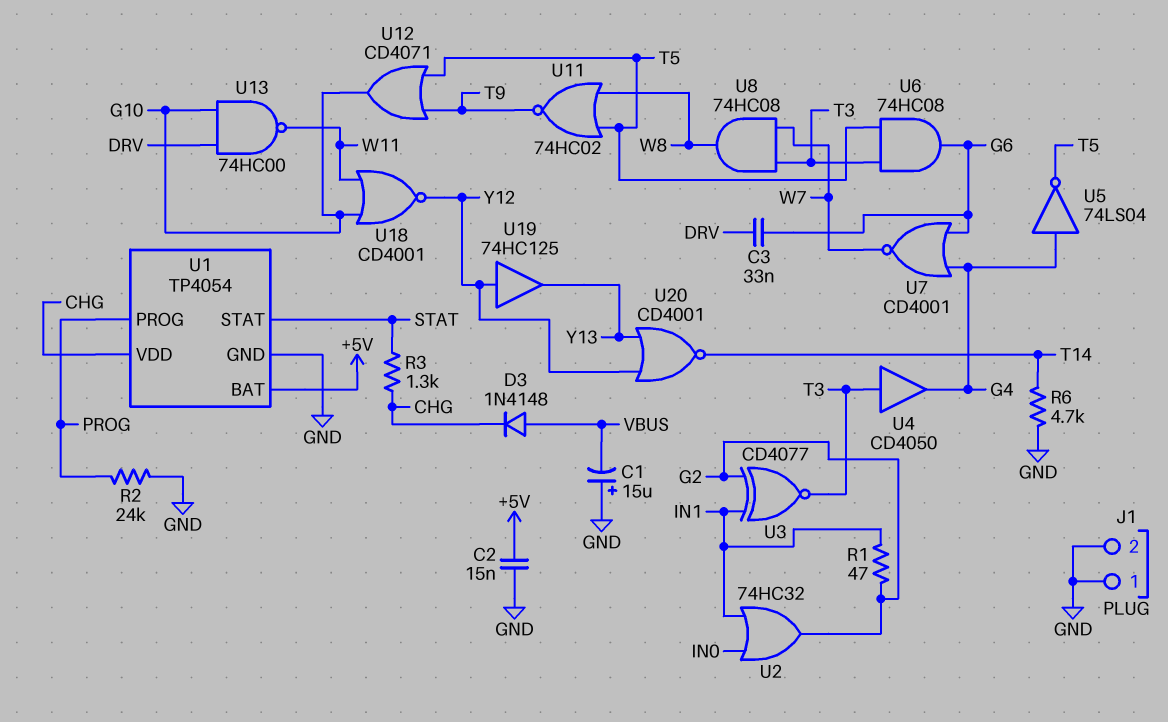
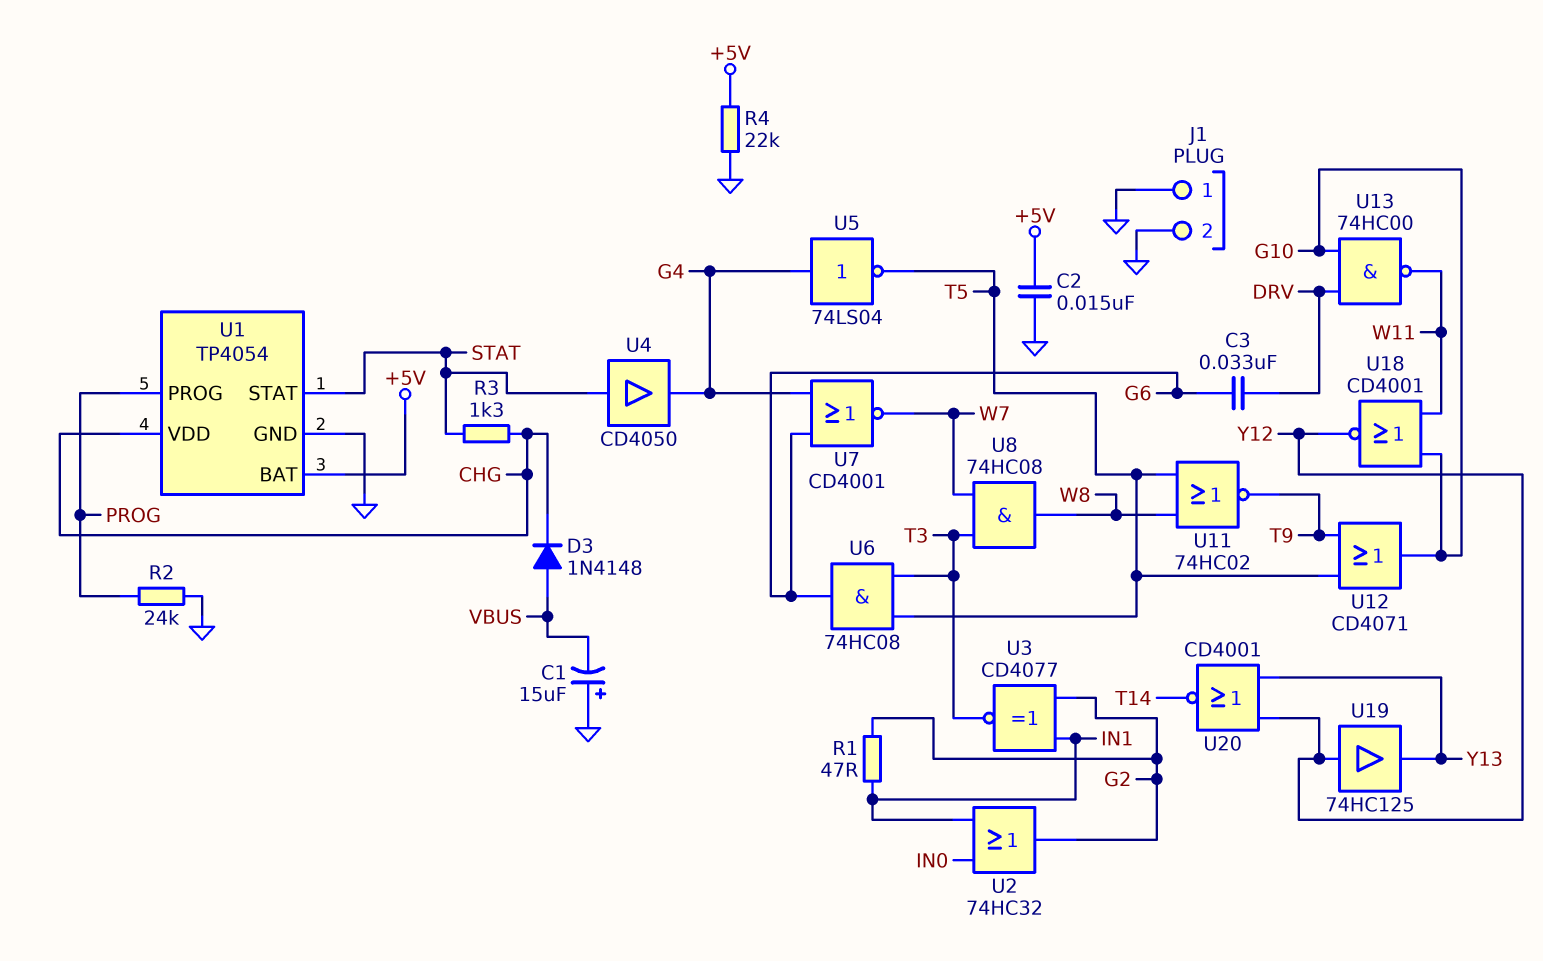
R4: none -> 22k (+5V, GND)
R6: 4.7k (GND, T14) -> none
U4: buffer CD4050 (in T3, out G4) -> buffer CD4050 (in STAT, out G4)

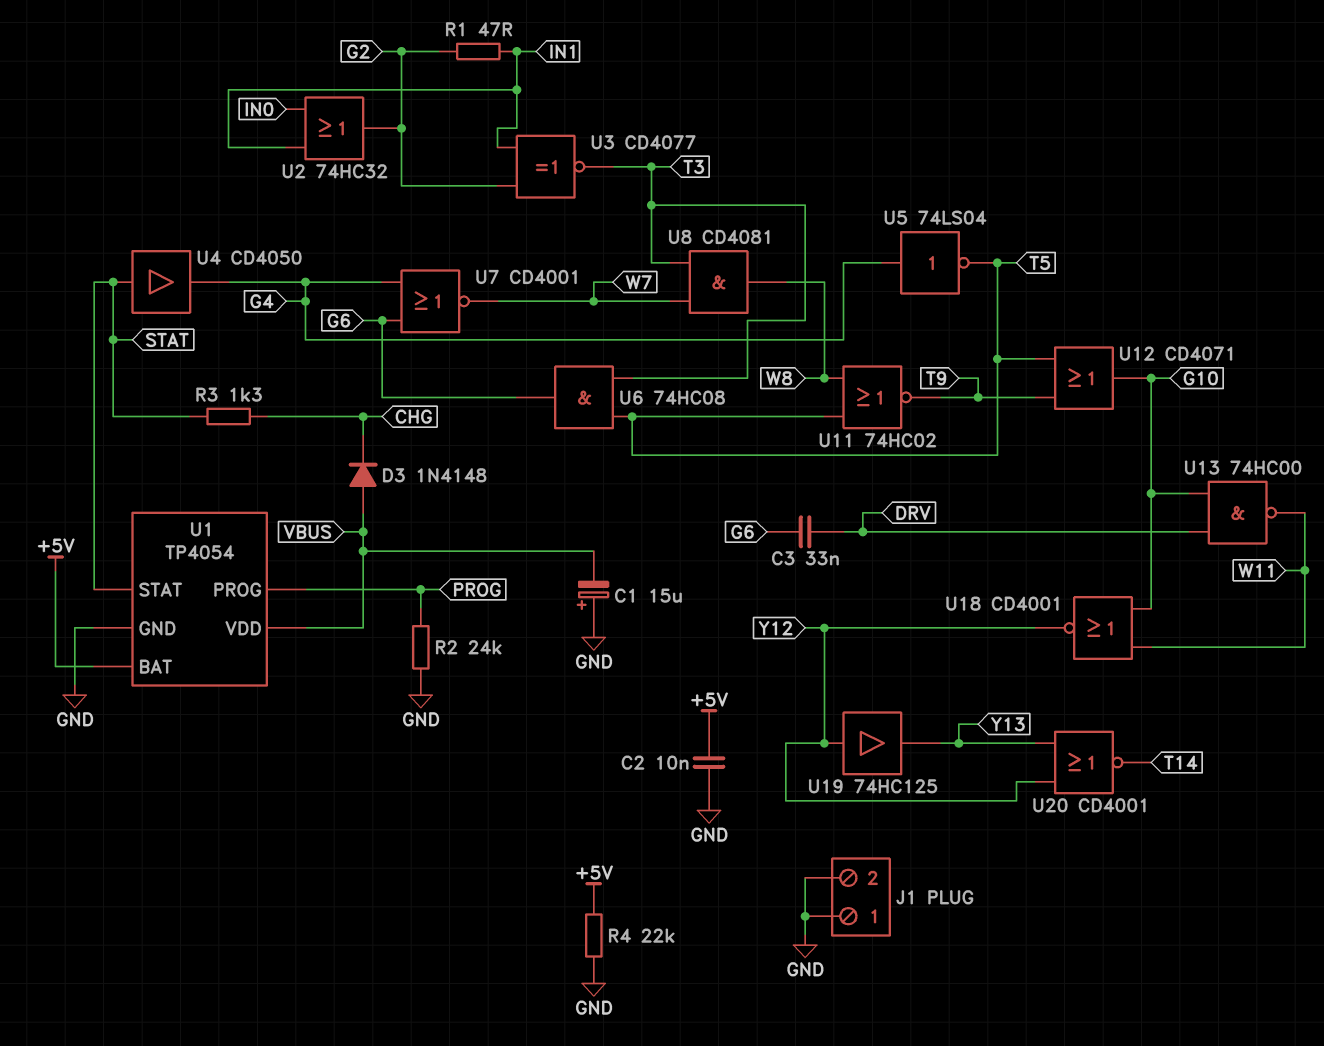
C2: 15nF (+5V, GND) -> 10nF (+5V, GND)
U1 pin VDD: CHG -> VBUS
U8: AND 74HC08 (in T3, in W7, out W8) -> AND CD4081 (in T3, in W7, out W8)

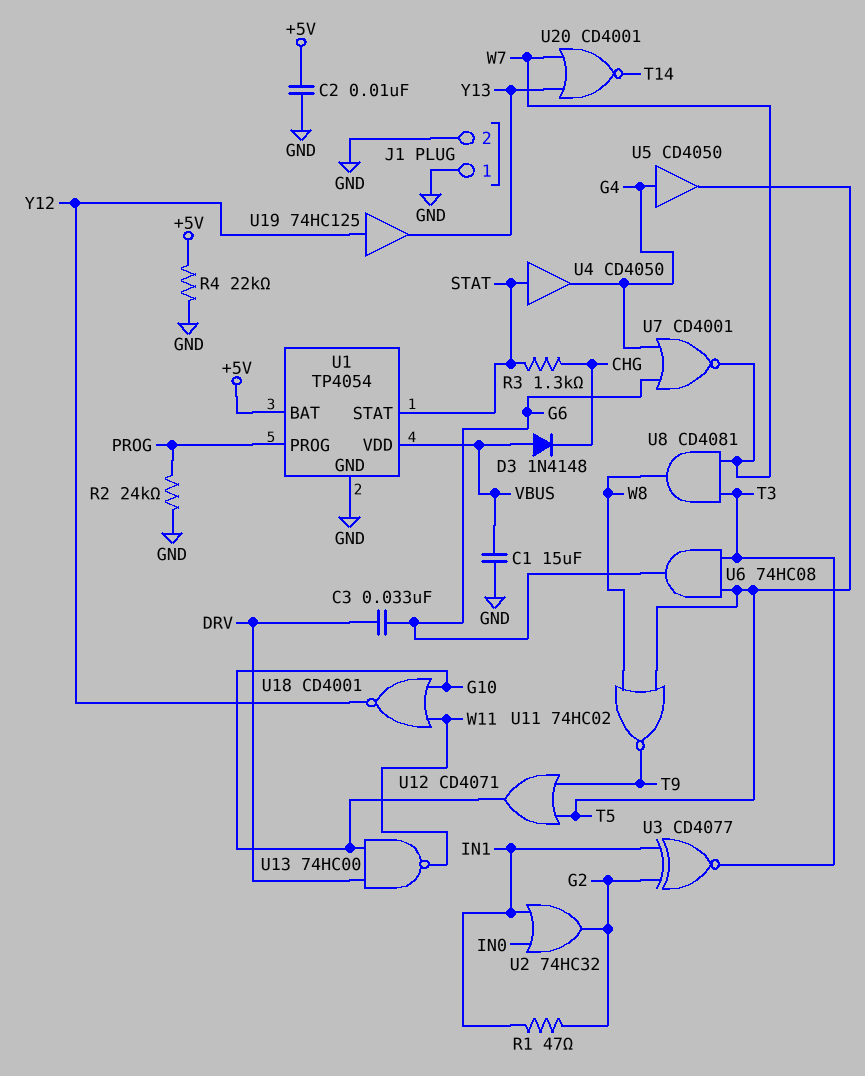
C1: 15uF (plus GND, minus VBUS) -> 15uF (GND, VBUS)
U5: NOT 74LS04 (in G4, out T5) -> buffer CD4050 (in G4, out T5)
U20: NOR CD4001 (in Y12, in Y13, out T14) -> NOR CD4001 (in W7, in Y13, out T14)

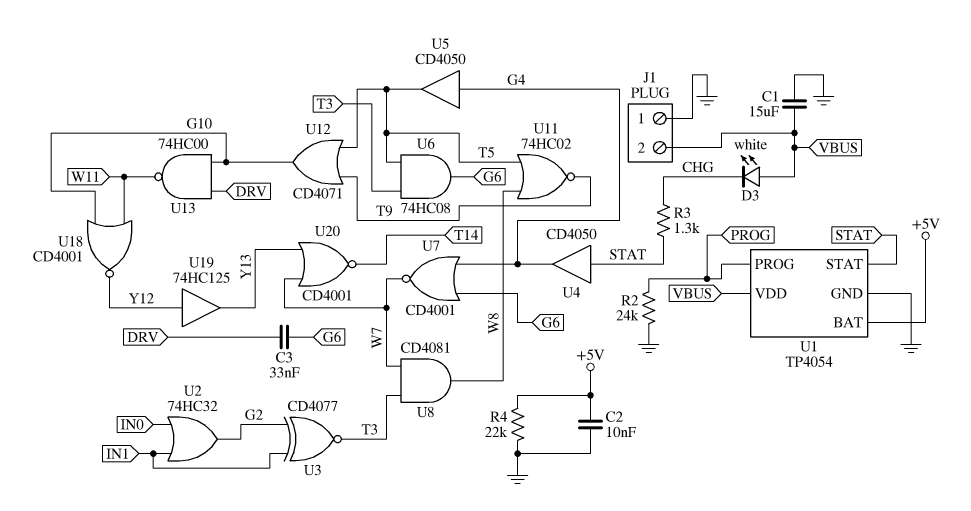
D3: diode 1N4148 (A VBUS, K CHG) -> LED white (A VBUS, K CHG)
J1 pin 2: GND -> VBUS
R1: 47 (G2, IN1) -> none

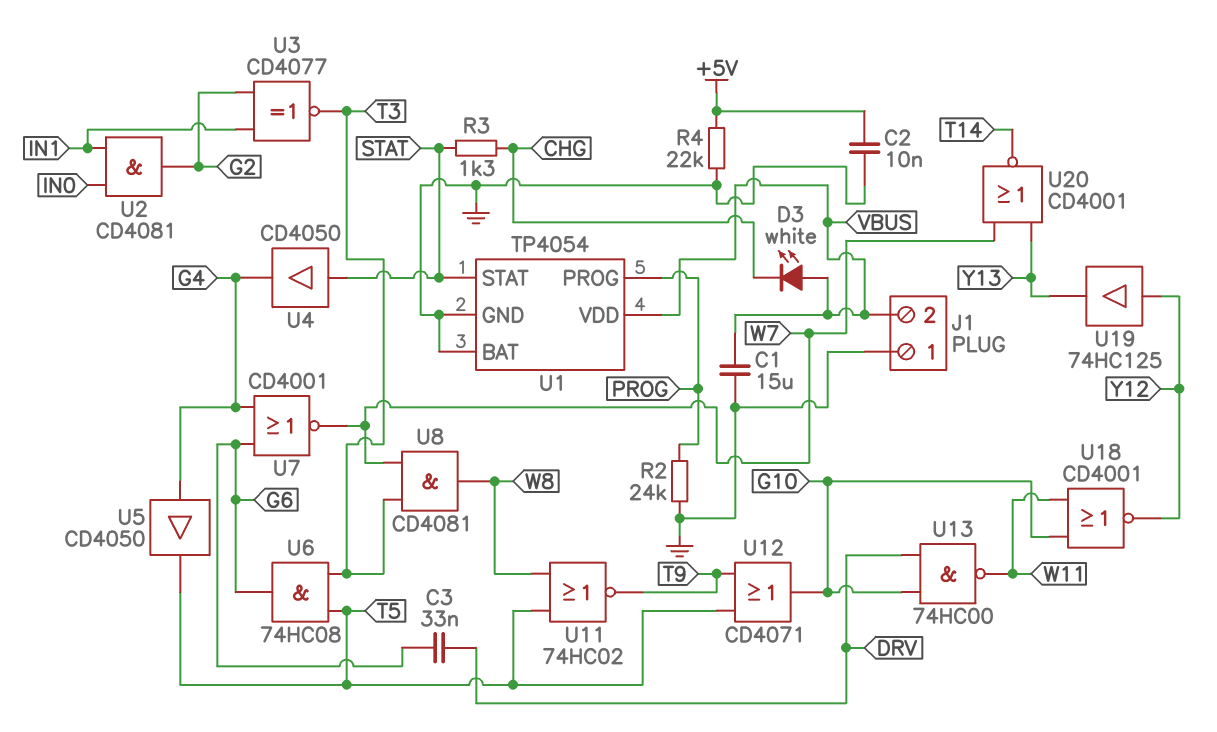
U1 pin BAT: +5V -> GND
U2: OR 74HC32 (in IN0, in IN1, out G2) -> AND CD4081 (in IN0, in IN1, out G2)

